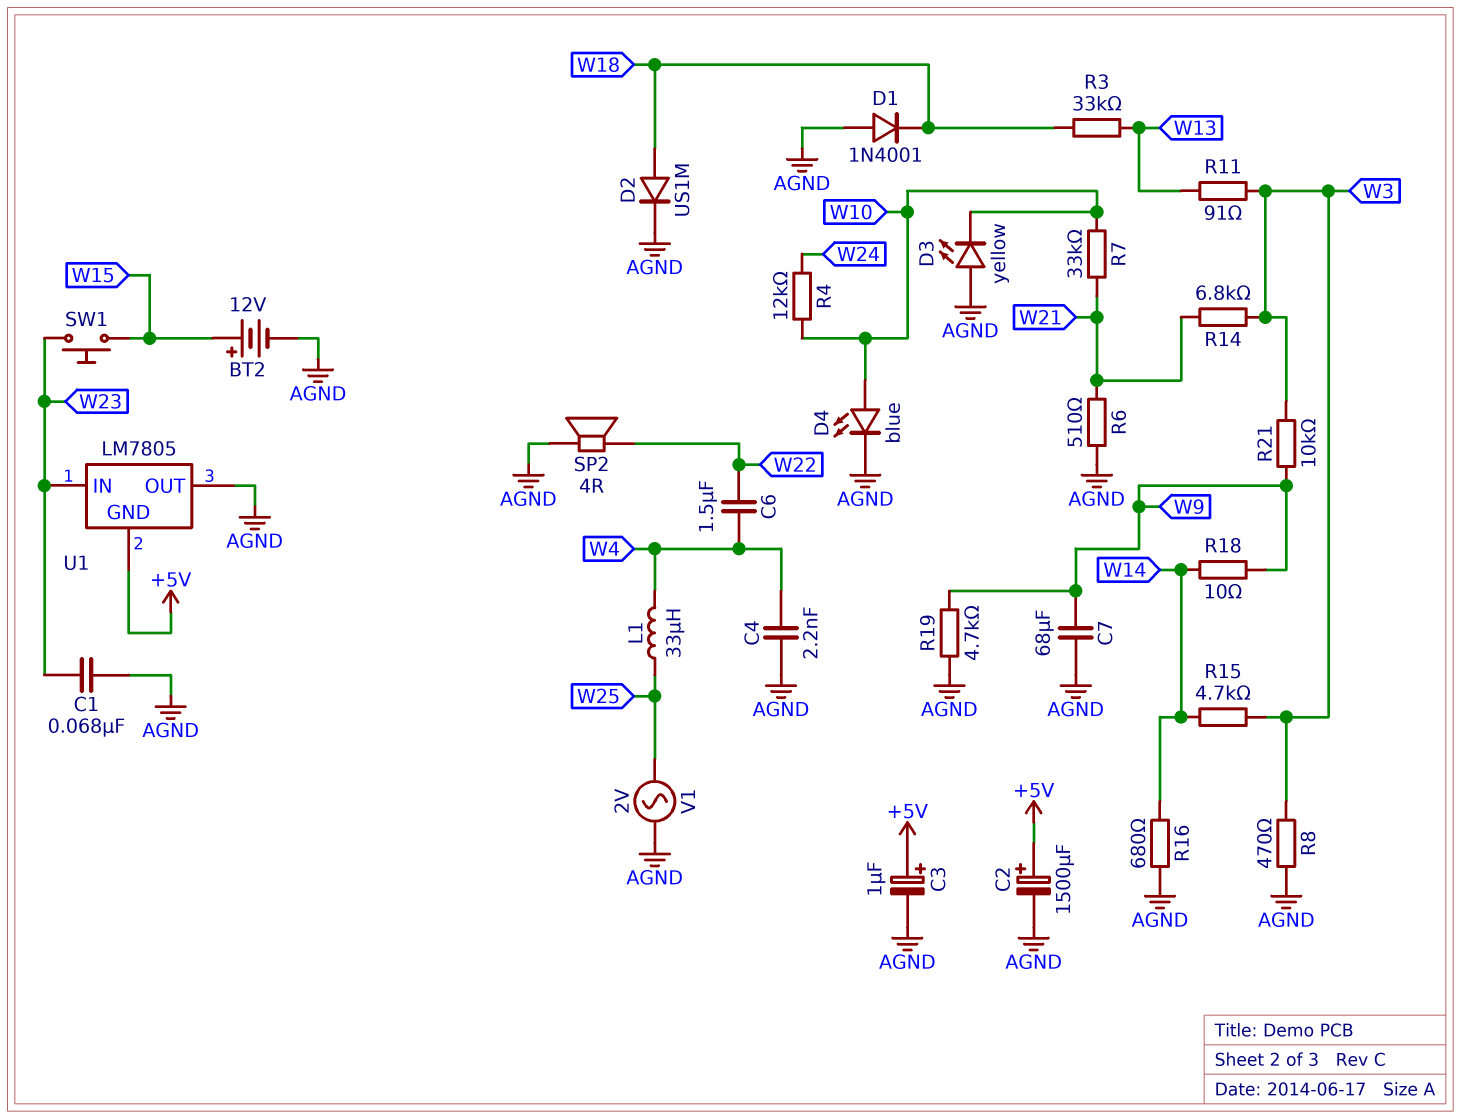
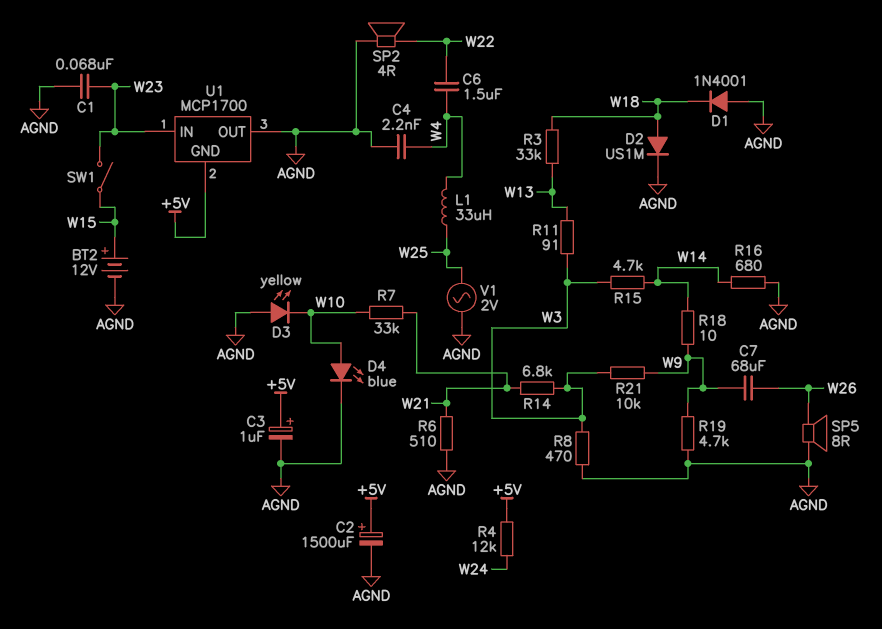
C7: 68uF (AGND, W9) -> 68uF (W9, W26)
R4: 12k (W10, W24) -> 12k (+5V, W24)
SP5: none -> speaker 8R (AGND, W26)
SW1: button (W15, W23) -> switch (W15, W23)
U1: LM7805 -> MCP1700

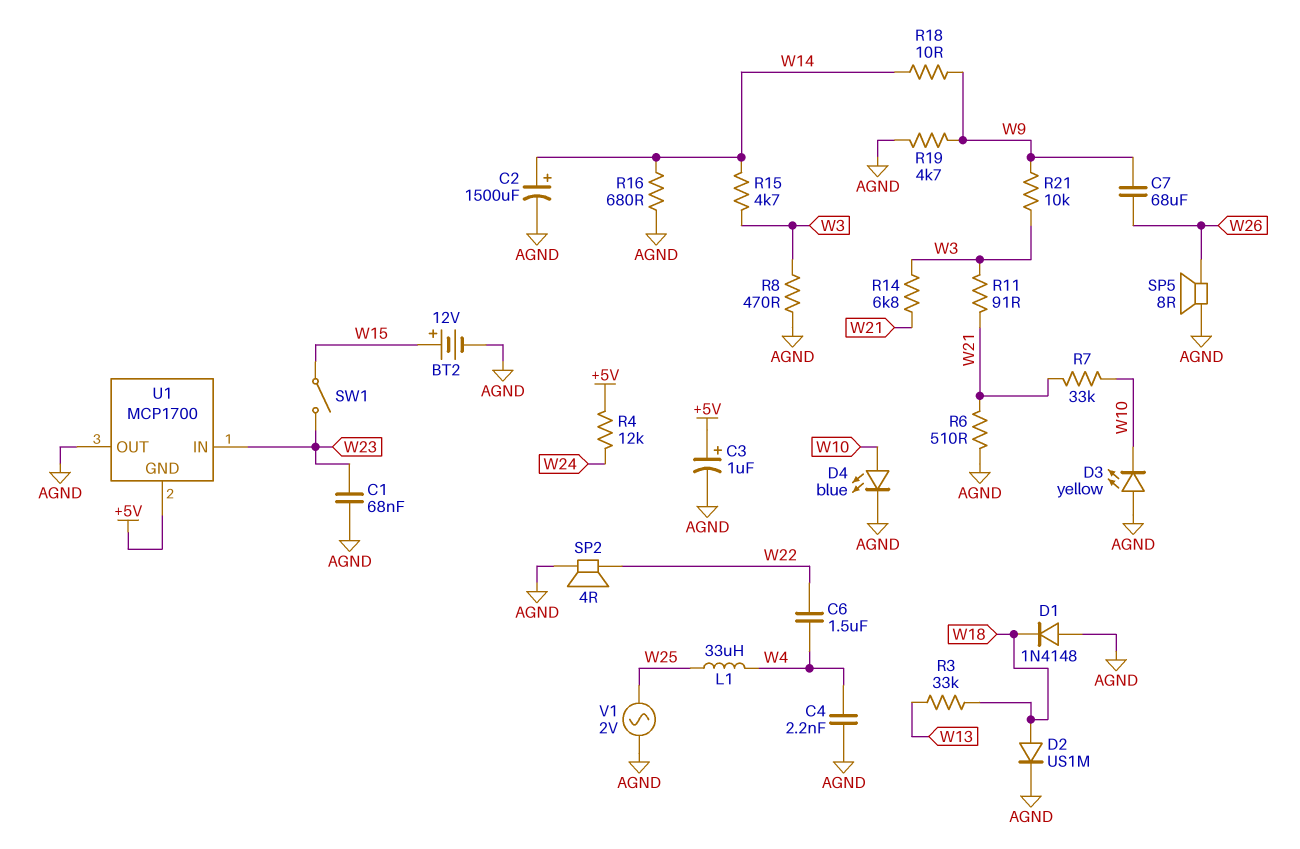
C2: 1500uF (plus +5V, minus AGND) -> 1500uF (plus W14, minus AGND)
D1: diode 1N4001 (A AGND, K W18) -> diode 1N4148 (A AGND, K W18)
R11: 91 (W3, W13) -> 91 (W3, W21)

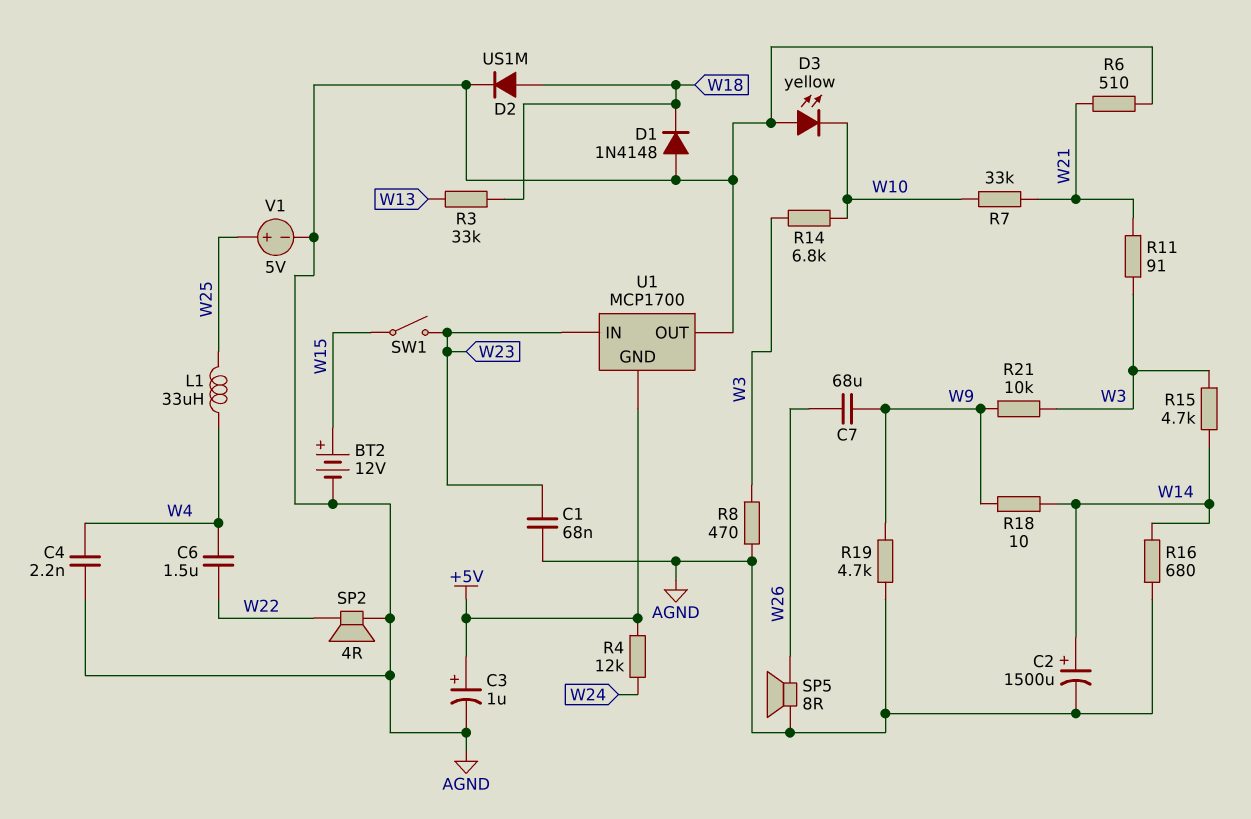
D4: LED blue (A W10, K AGND) -> none
R14: 6.8k (W3, W21) -> 6.8k (W3, W10)
V1: AC 2V (AGND, W25) -> 5V (plus W25, minus AGND)

